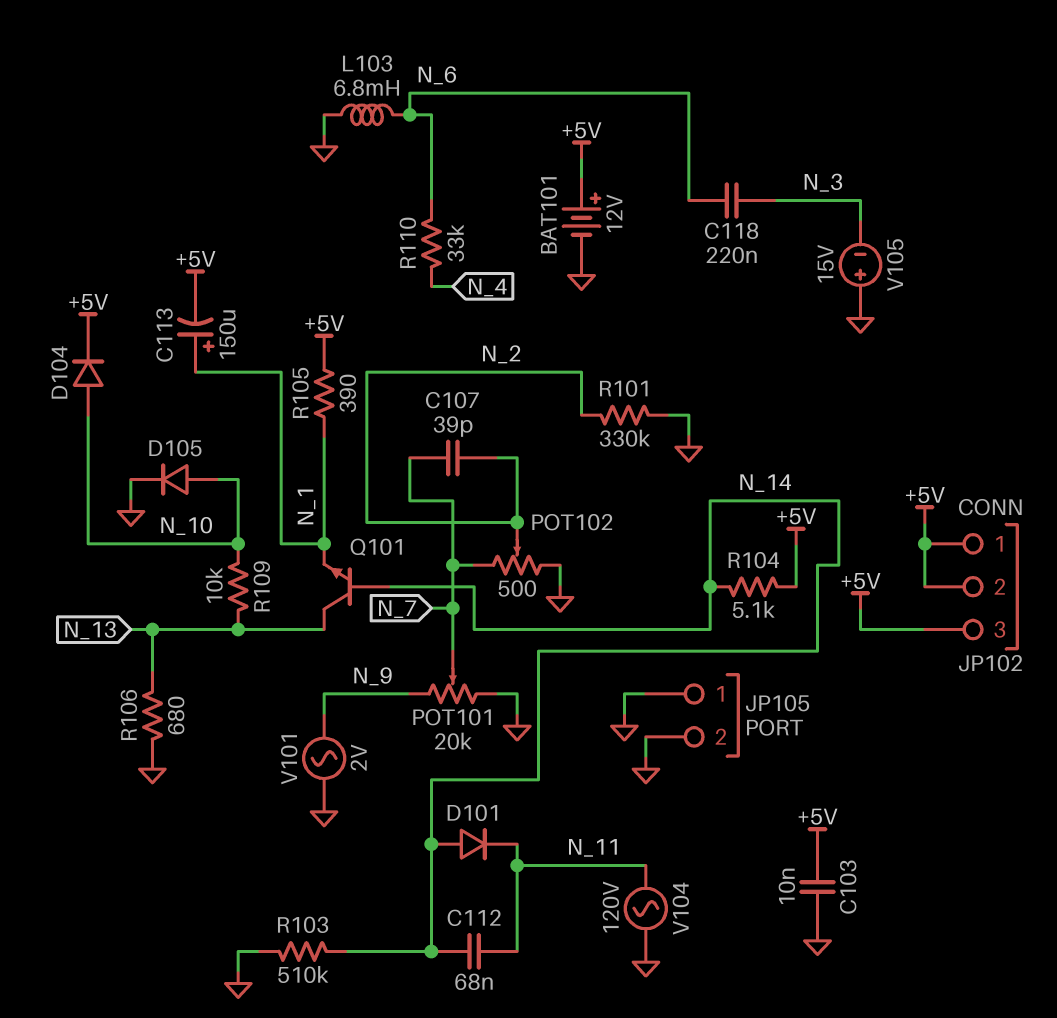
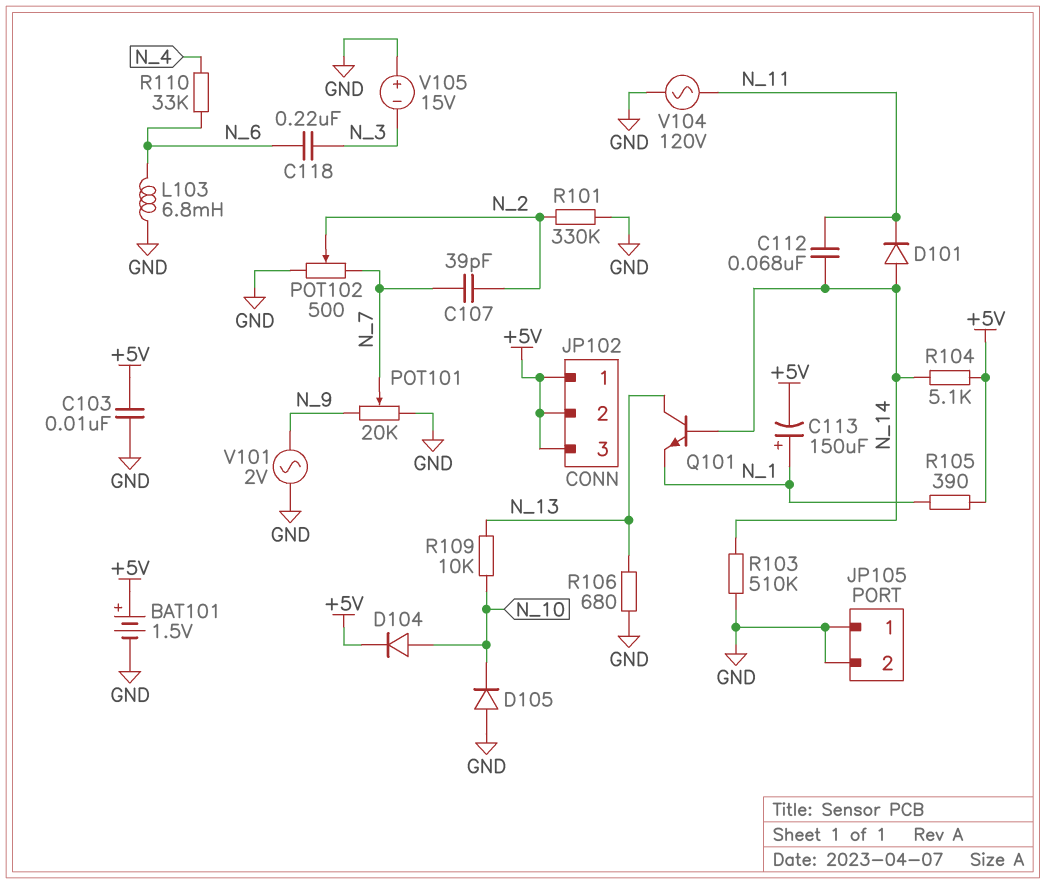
BAT101: 12V (plus +5V, minus GND) -> 1.5V (plus +5V, minus GND)
D105: diode (A N_10, K GND) -> diode (A GND, K N_10)

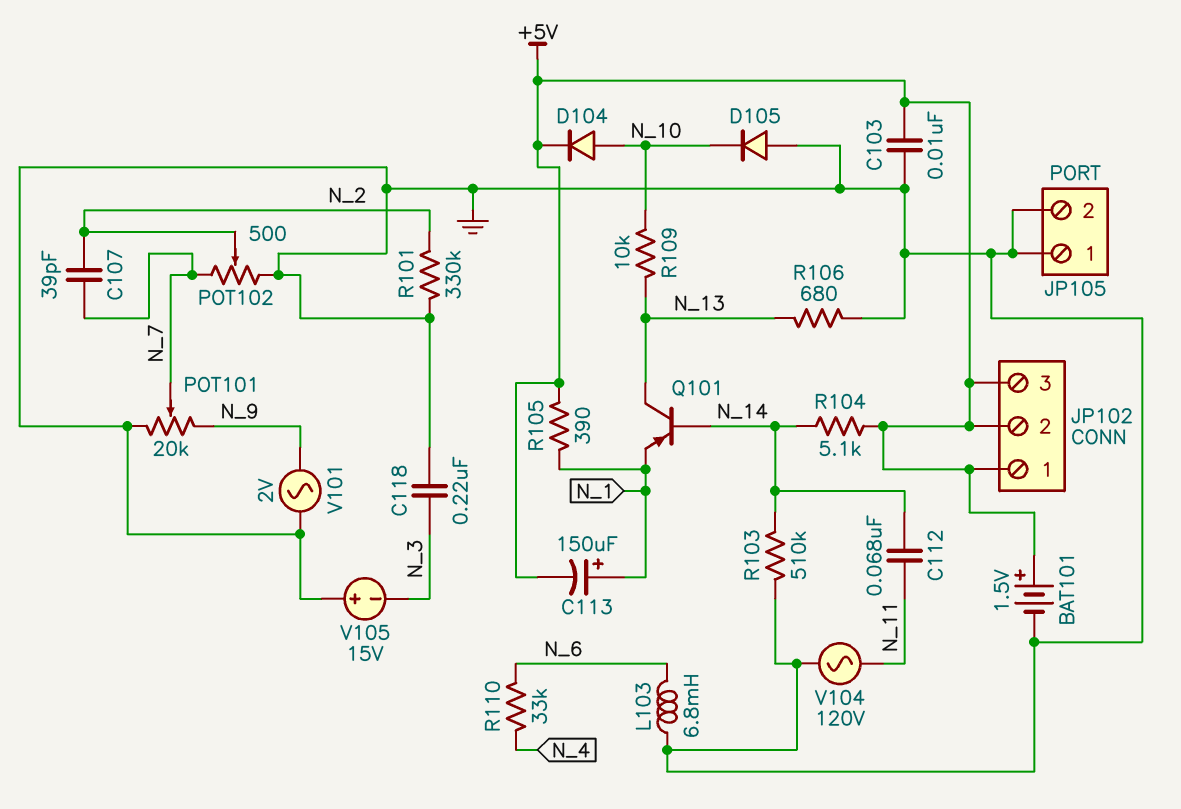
C118: 220nF (N_3, N_6) -> 220nF (GND, N_3)
D101: diode (A N_14, K N_11) -> none
Q101: NPN (B N_14, C N_13, E N_1) -> PNP (B N_14, C N_13, E N_1)

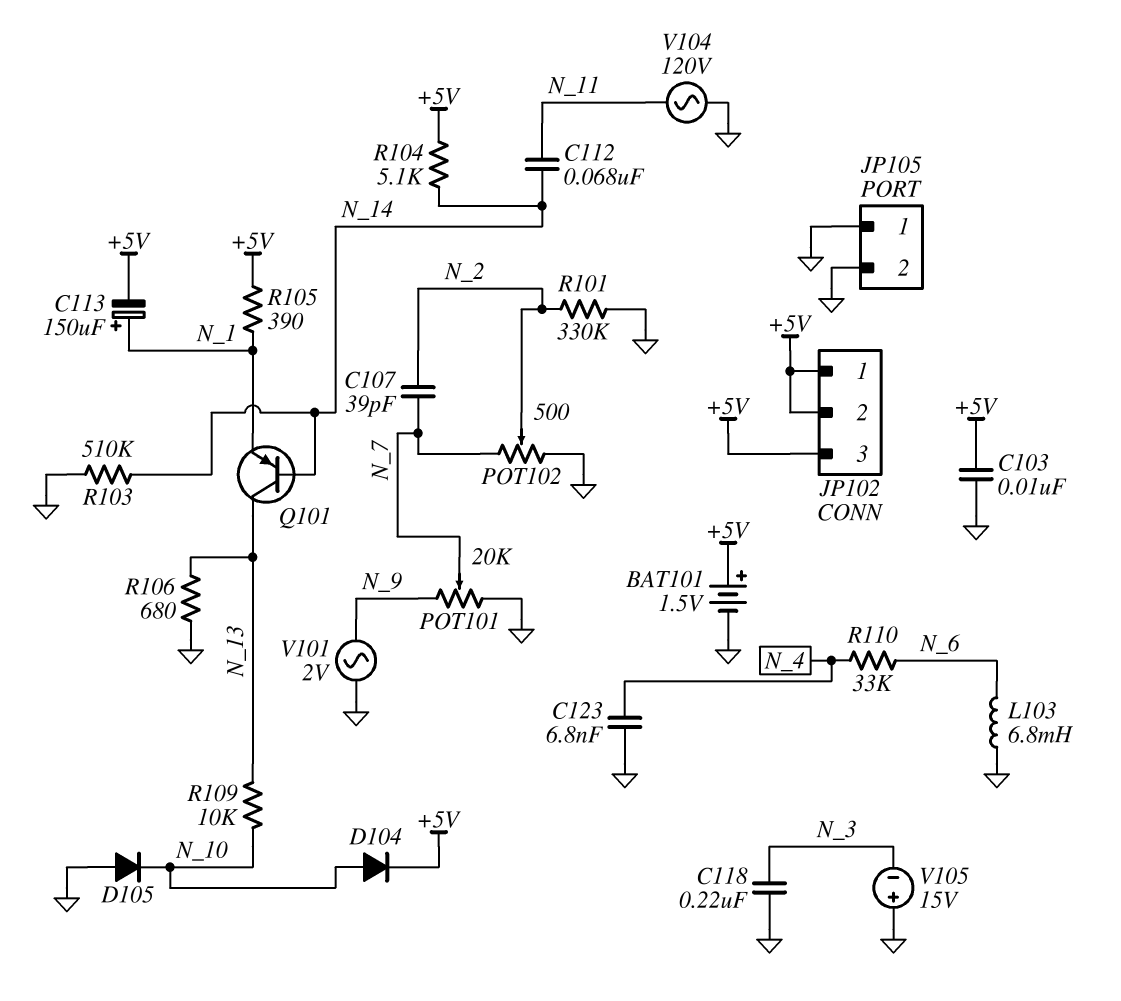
C123: none -> 6.8nF (GND, N_4)

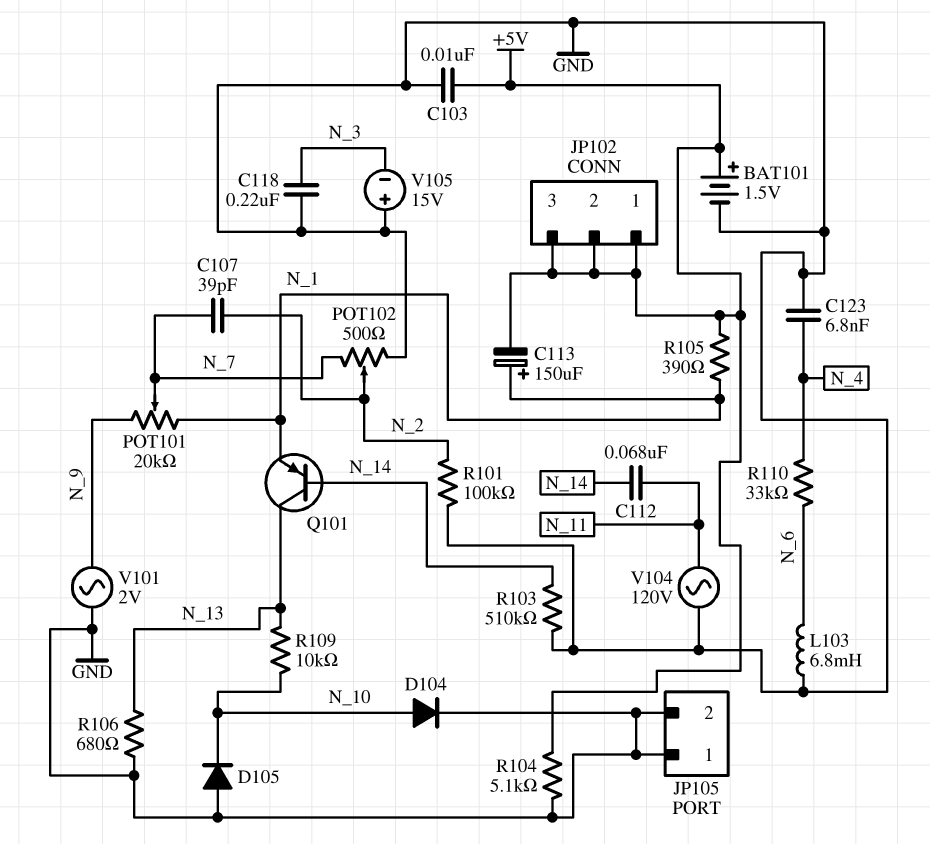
D104: diode (A N_10, K +5V) -> diode (A N_10, K GND)
POT101: 20k (GND, N_9, wiper N_7) -> 20k (N_1, N_9, wiper N_7)
R101: 330k (GND, N_2) -> 100k (GND, N_2)
R104: 5.1k (+5V, N_14) -> 5.1k (+5V, GND)

